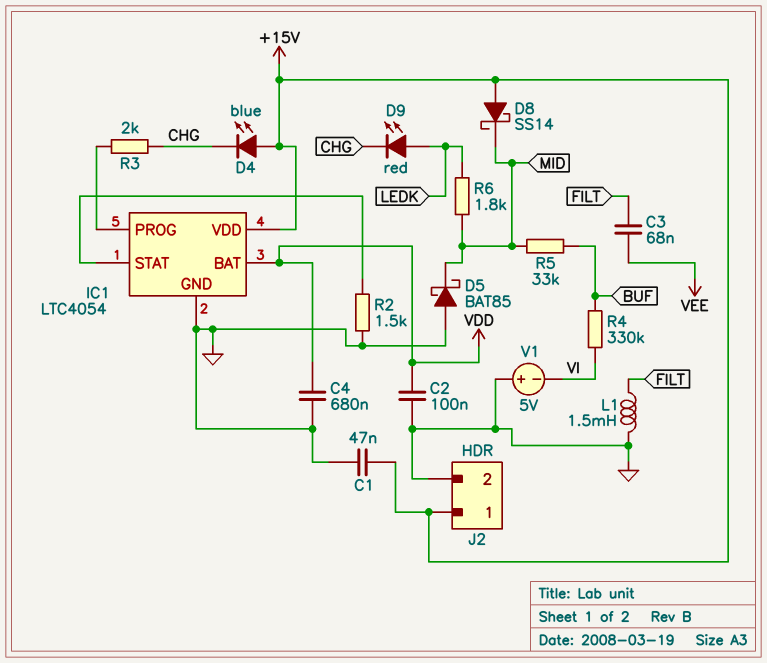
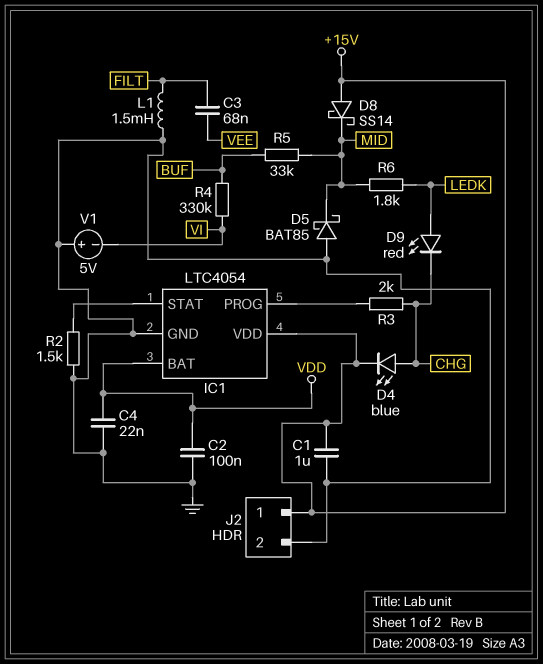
C1: 47nF (+15V, GND) -> 1uF (+15V, GND)
C4: 680nF (GND, VDD) -> 22nF (GND, VDD)
D4: LED blue (A +15V, K CHG) -> LED blue (A CHG, K +15V)

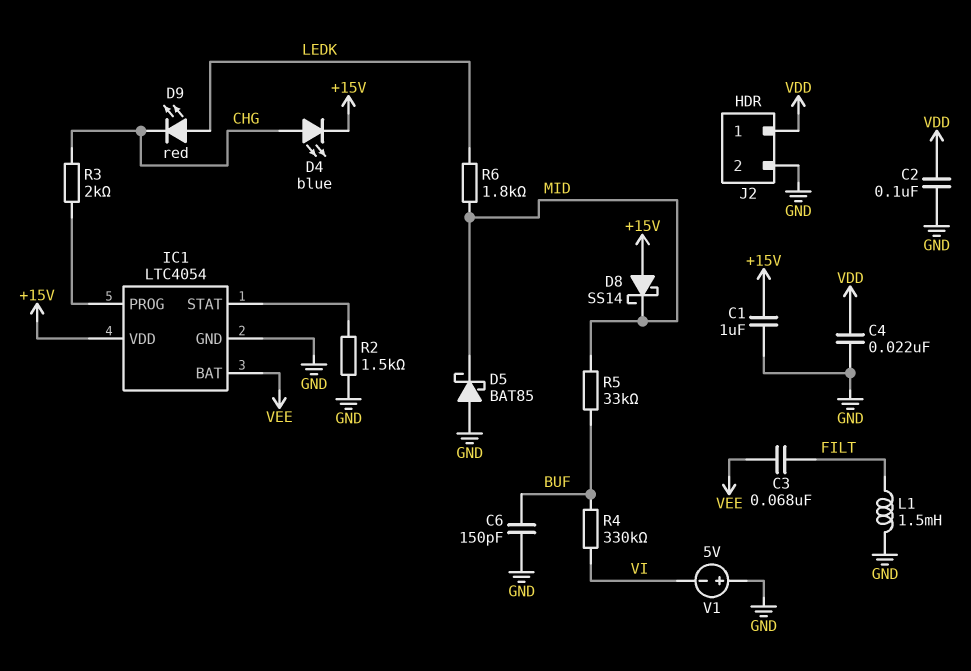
C6: none -> 150pF (BUF, GND)
IC1 pin BAT: VDD -> VEE
J2 pin 1: +15V -> VDD

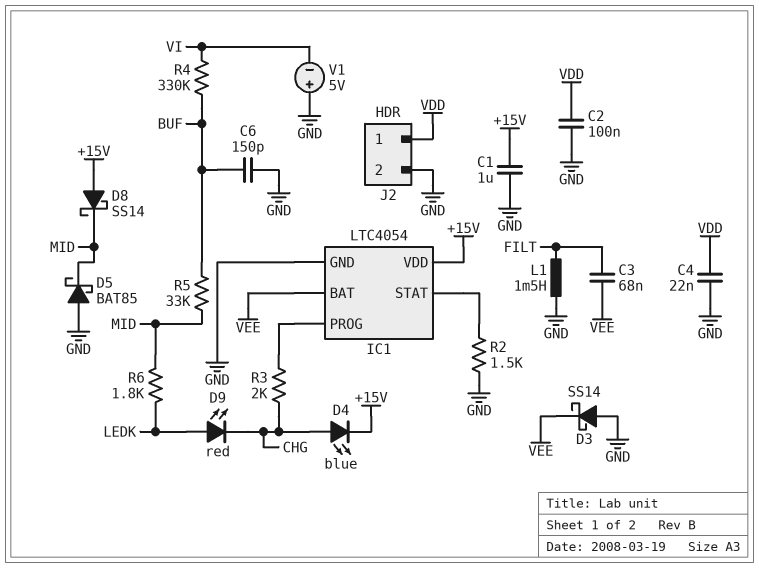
D3: none -> schottky SS14 (A GND, K VEE)

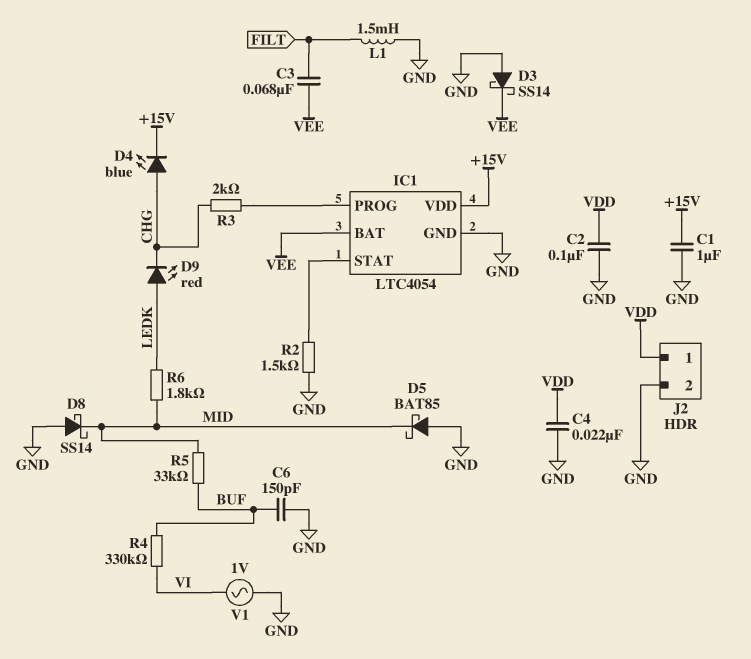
D8: schottky SS14 (A +15V, K MID) -> schottky SS14 (A GND, K MID)
V1: 5V (plus GND, minus VI) -> AC 1V (GND, VI)

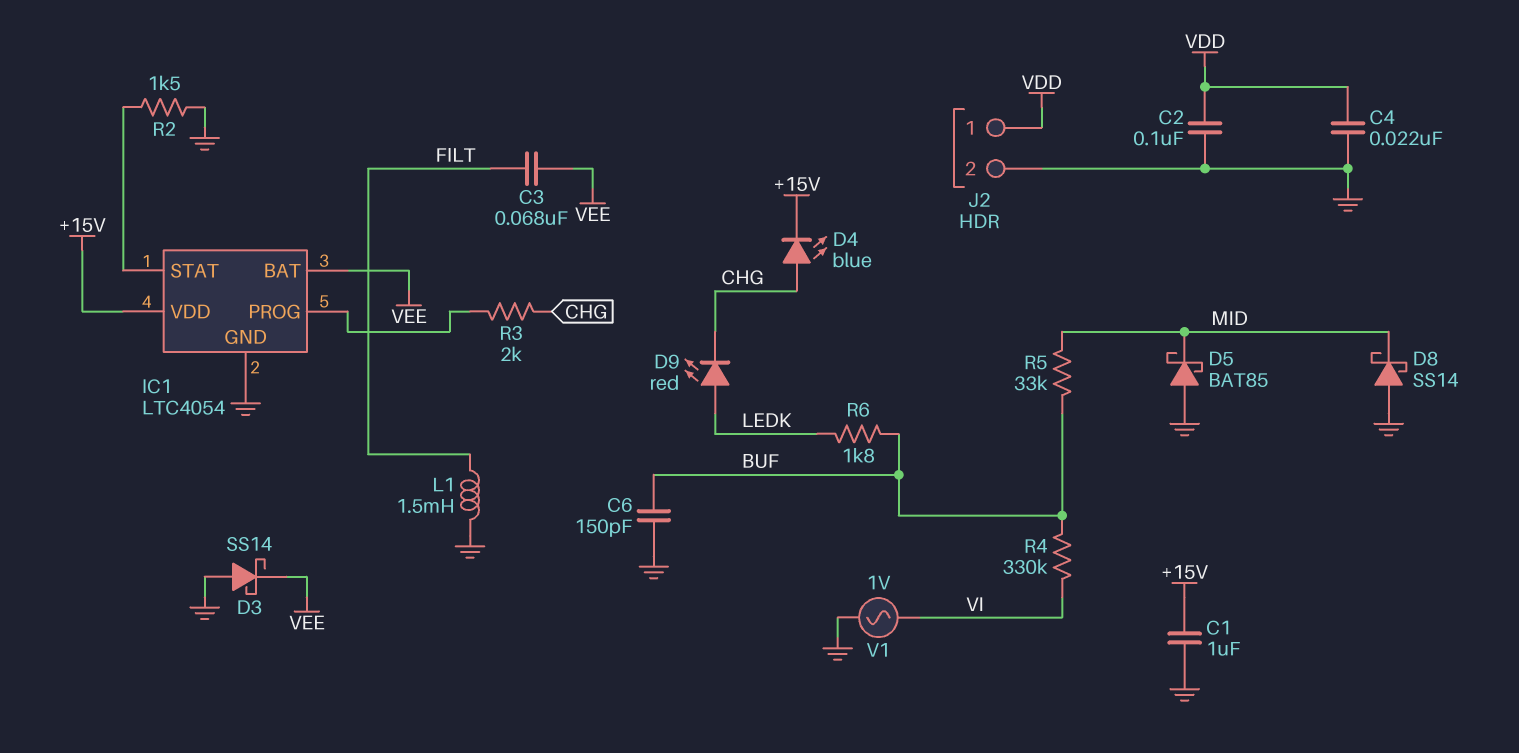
R6: 1.8k (LEDK, MID) -> 1.8k (BUF, LEDK)

